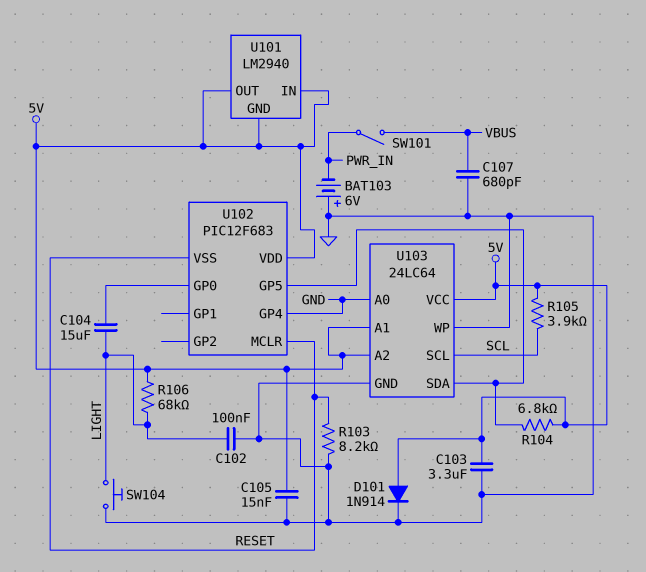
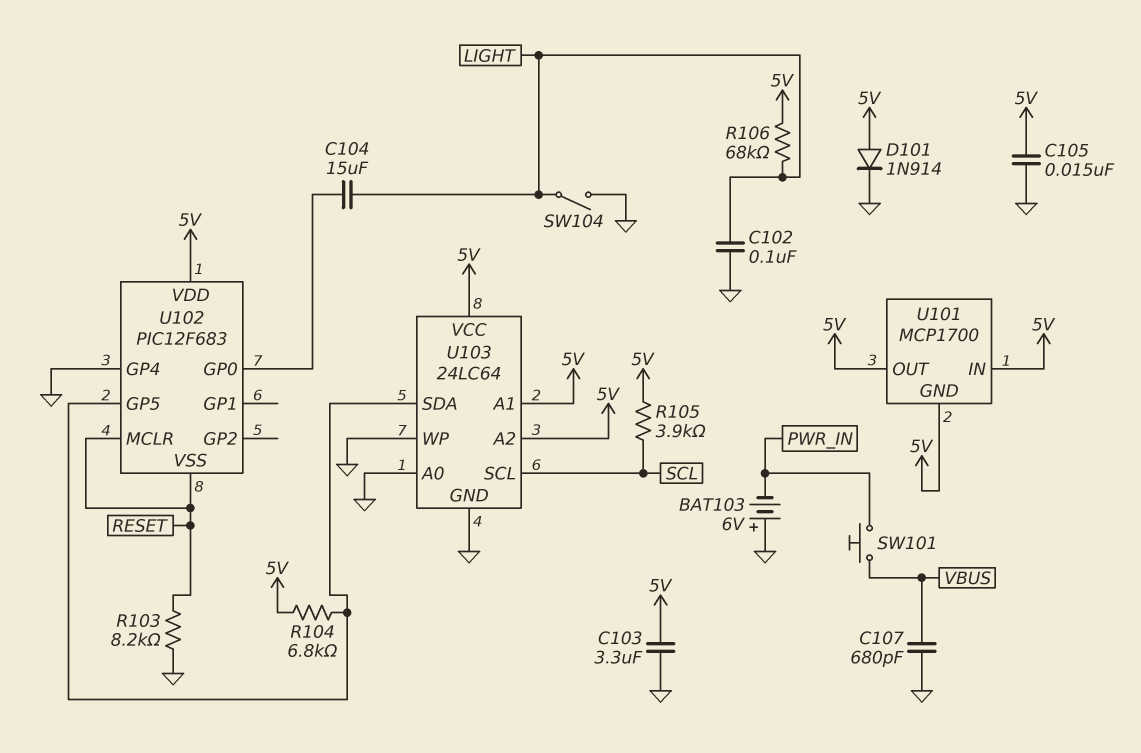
SW101: switch (PWR_IN, VBUS) -> button (PWR_IN, VBUS)
SW104: button (GND, LIGHT) -> switch (GND, LIGHT)
U101: LM2940 -> MCP1700

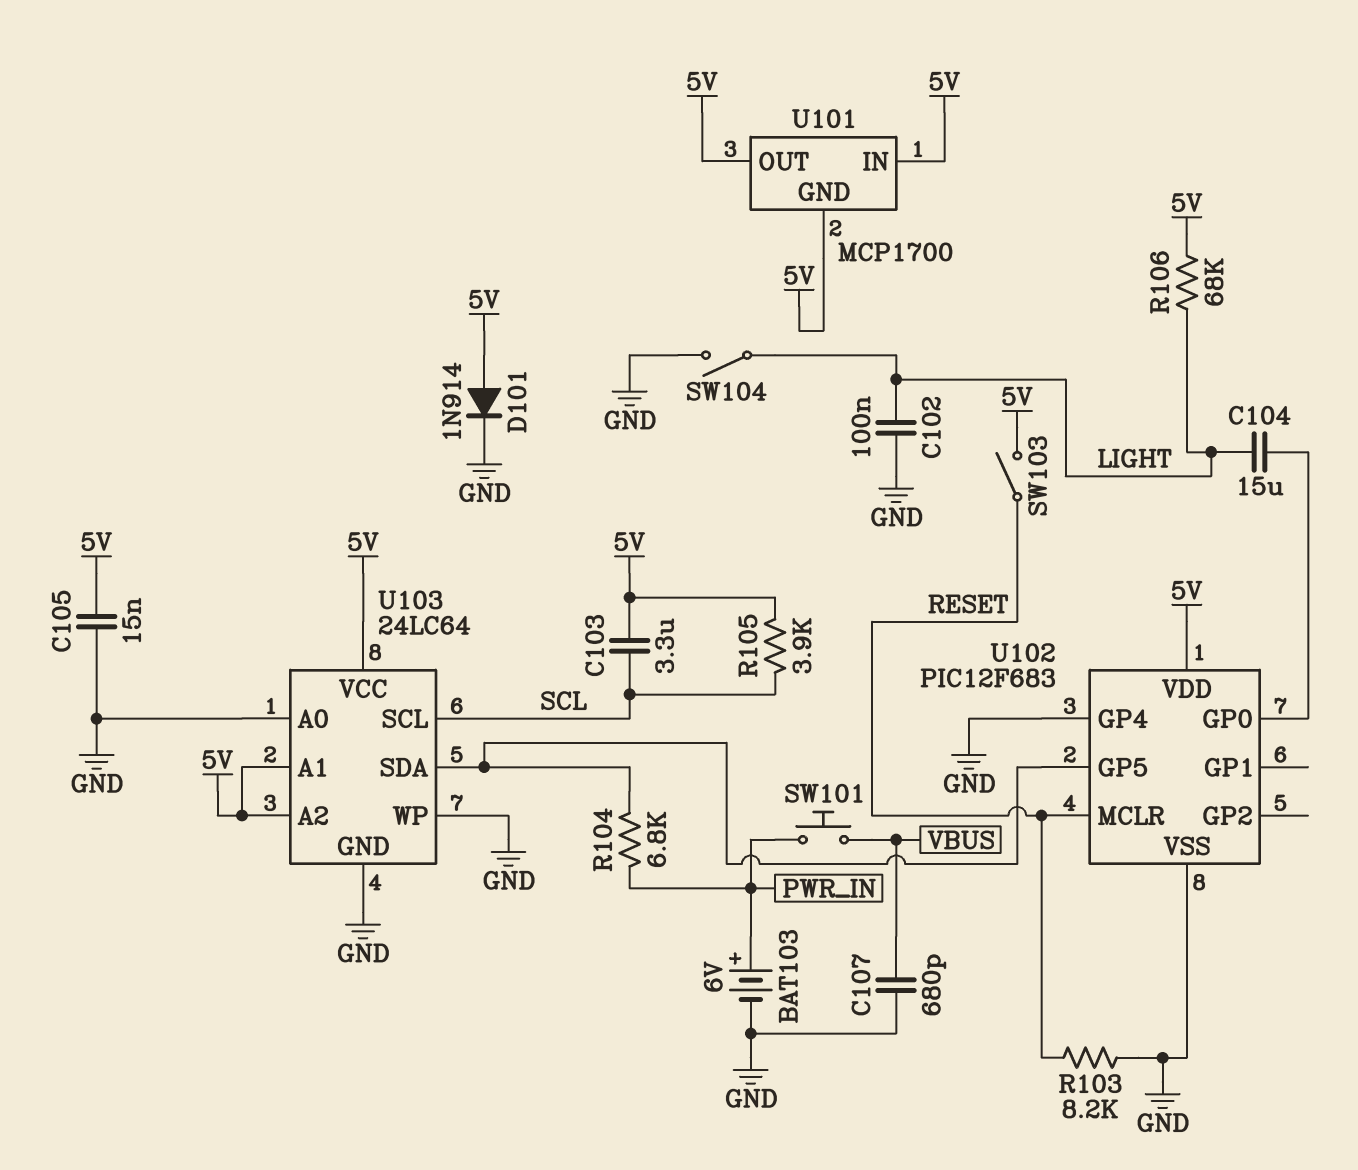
BAT103: 6V (plus GND, minus PWR_IN) -> 6V (plus PWR_IN, minus GND)
C103: 3.3uF (5V, GND) -> 3.3uF (5V, SCL)
R104: 6.8k (5V, U102/GP5) -> 6.8k (PWR_IN, U102/GP5)
SW103: none -> switch (5V, RESET)
U102 pin VSS: RESET -> GND

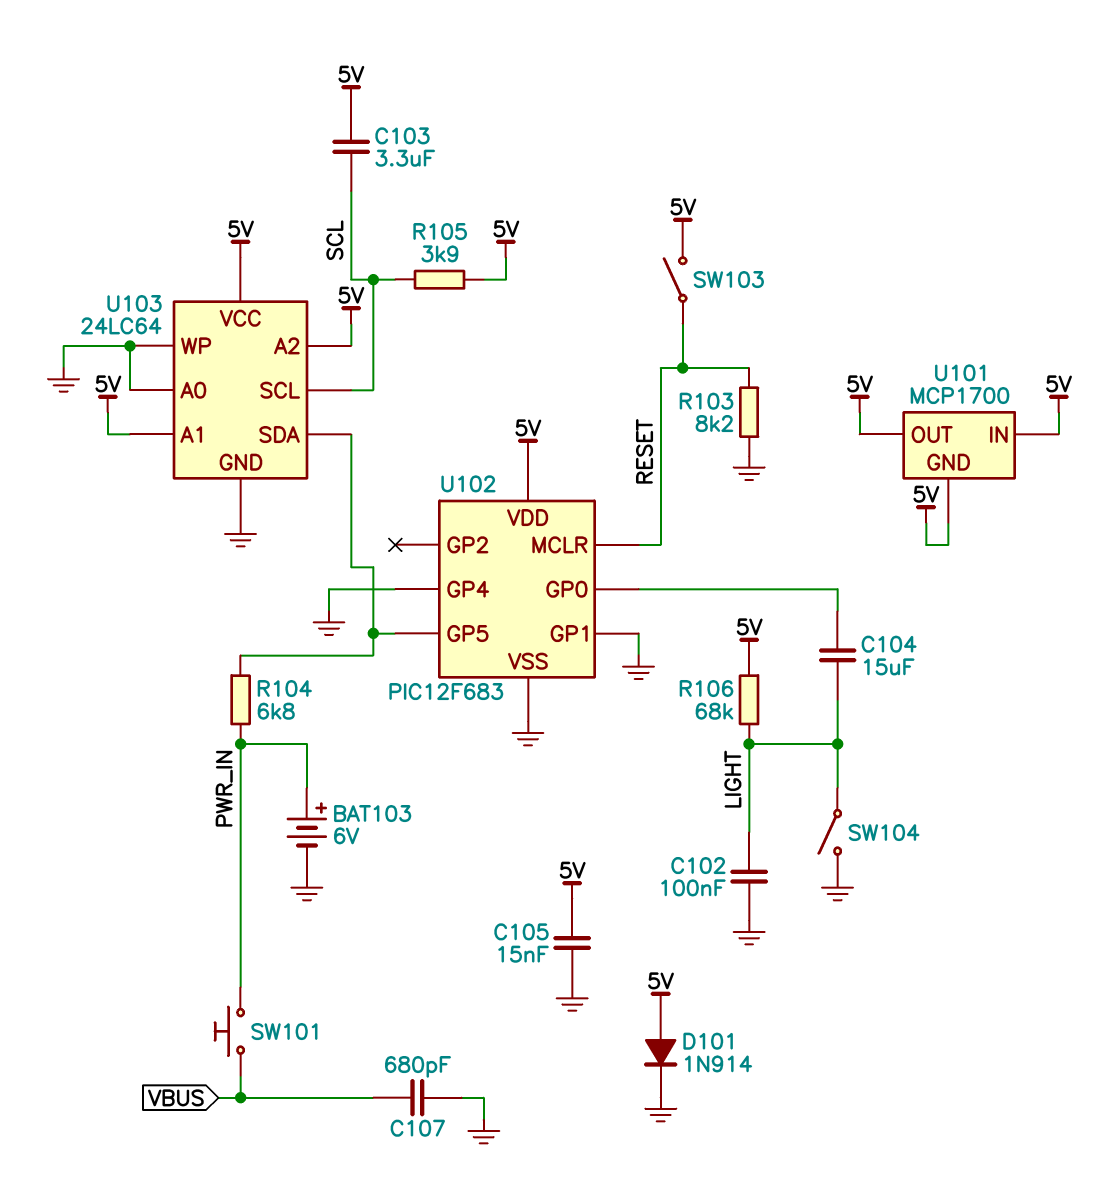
U102 pin GP1: none -> GND

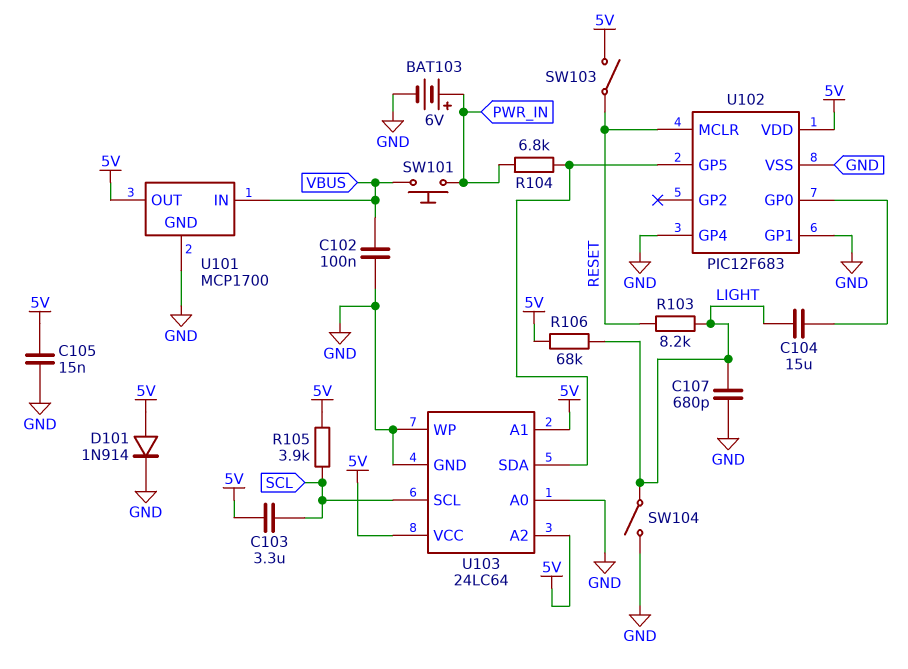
C102: 100nF (GND, LIGHT) -> 100nF (GND, VBUS)
C107: 680pF (GND, VBUS) -> 680pF (GND, LIGHT)
R103: 8.2k (GND, RESET) -> 8.2k (LIGHT, RESET)
U101 pin GND: 5V -> GND
U101 pin IN: 5V -> VBUS

